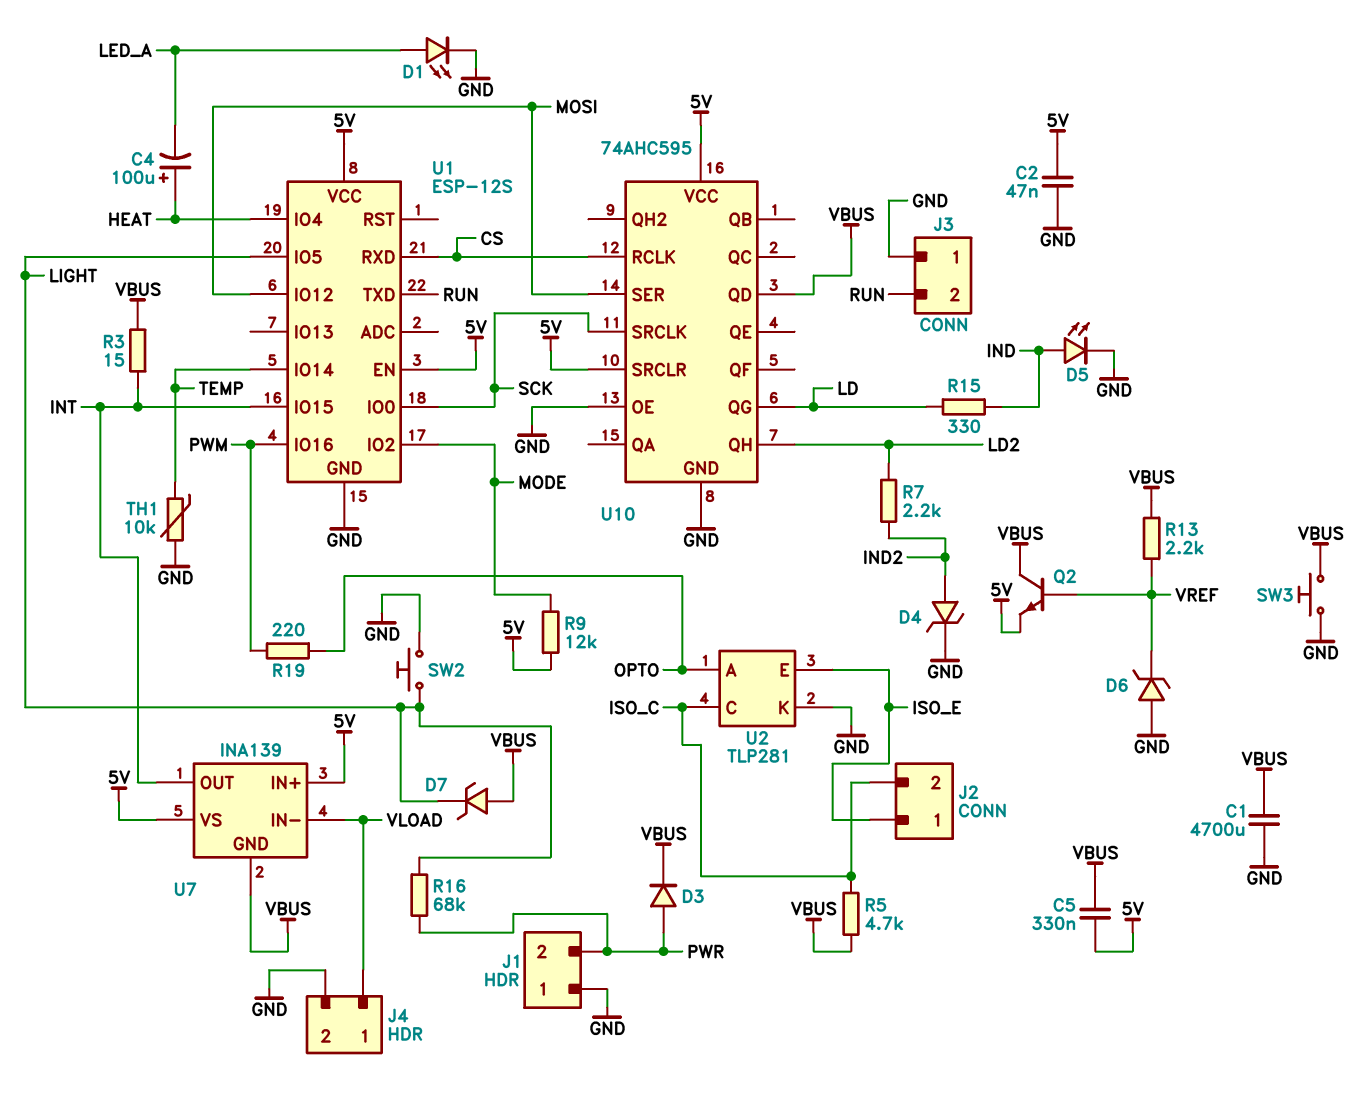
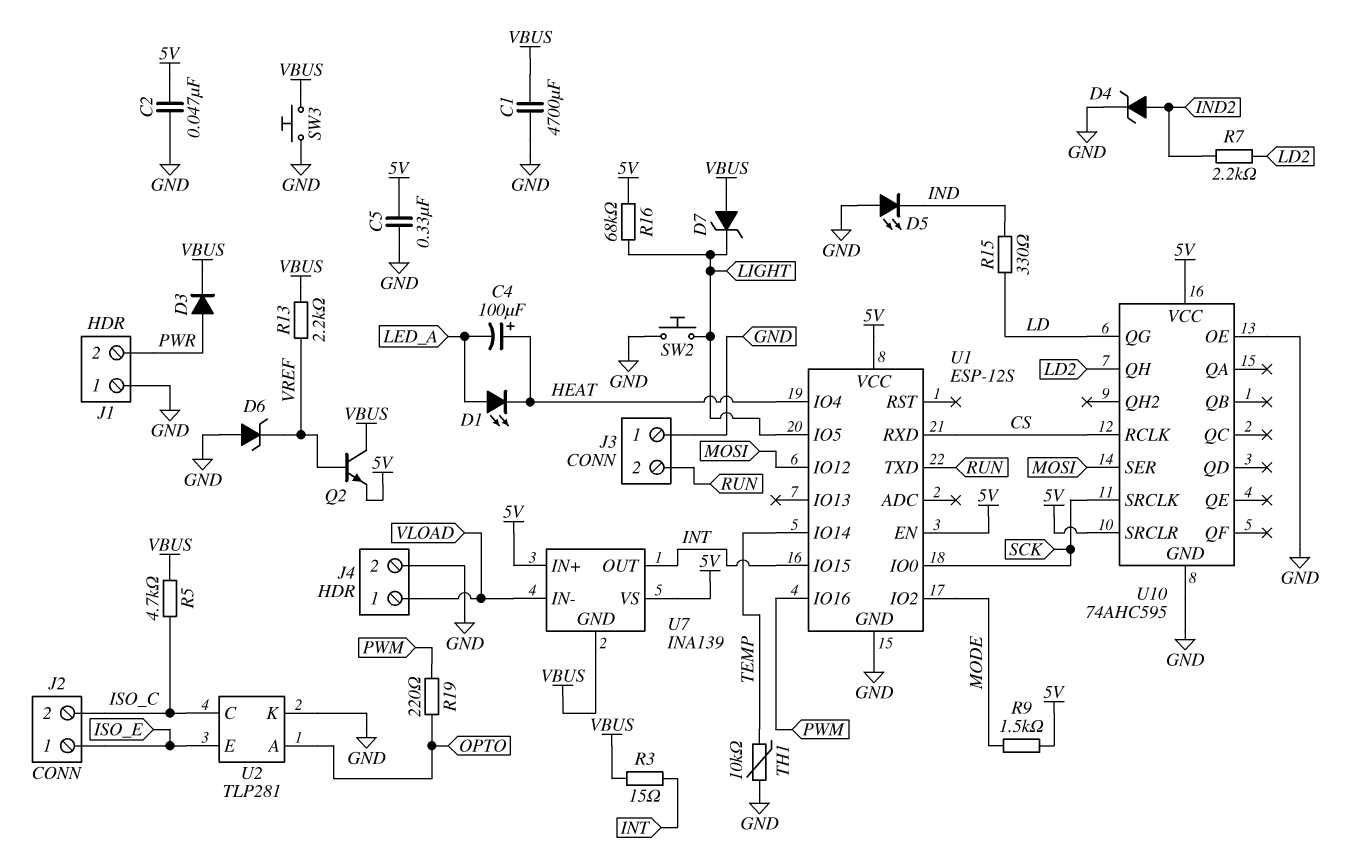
C5: 330nF (5V, VBUS) -> 330nF (5V, GND)
D1: LED (A LED_A, K GND) -> LED (A LED_A, K HEAT)
D5: LED (A IND, K GND) -> LED (A GND, K IND)
R9: 12k (5V, MODE) -> 1.5k (5V, MODE)
R16: 68k (LIGHT, PWR) -> 68k (5V, LIGHT)
U10 pin QD: VBUS -> none

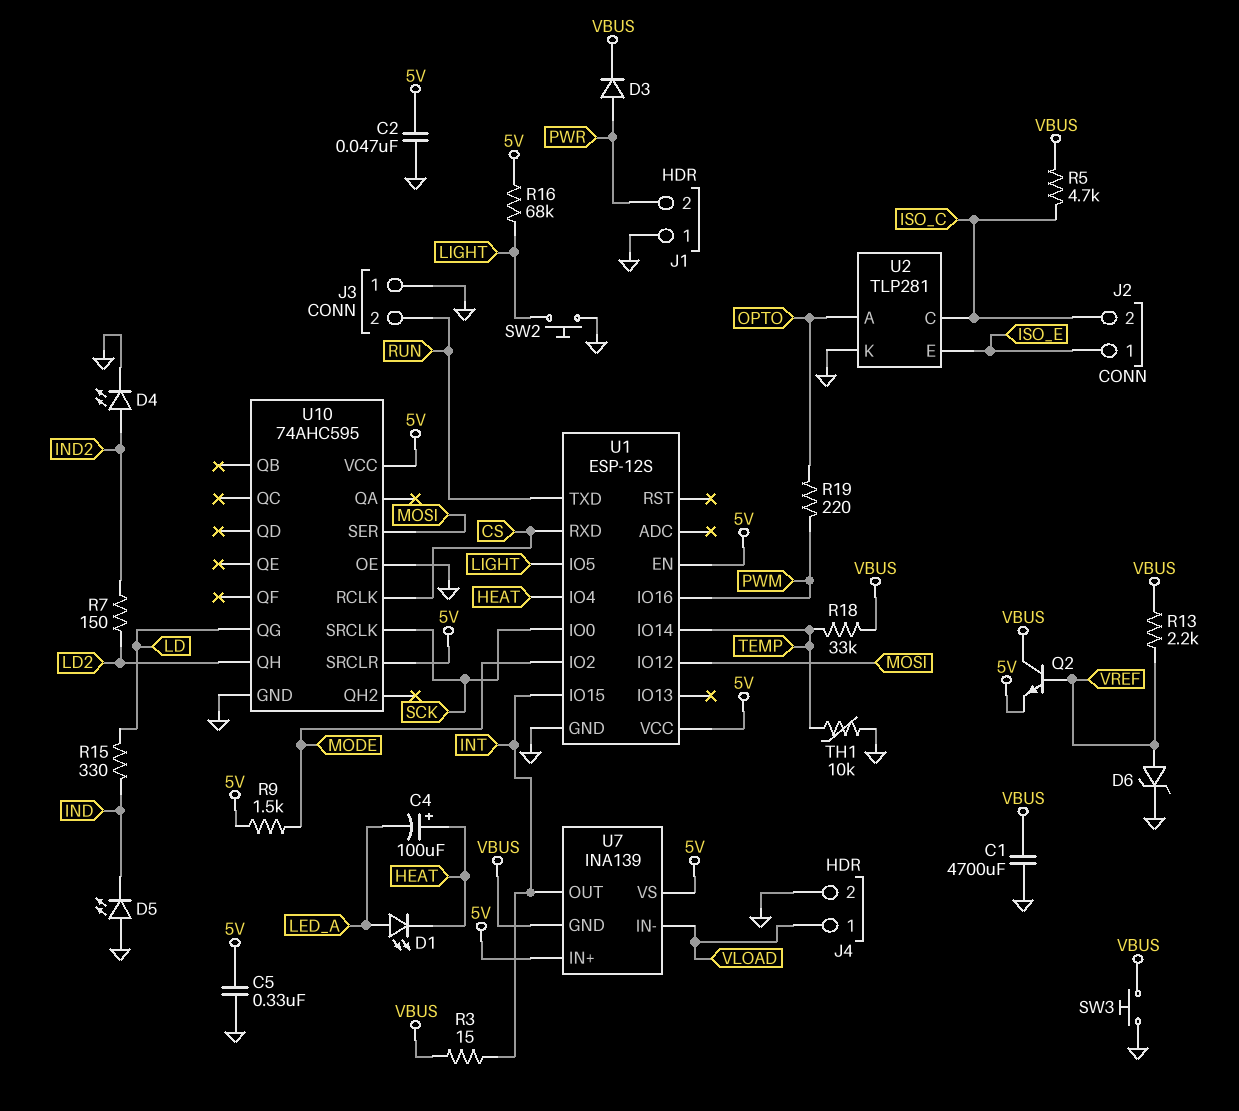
D4: zener (A IND2, K GND) -> LED (A IND2, K GND)
D6: zener (A GND, K VREF) -> zener (A VREF, K GND)
D7: zener (A VBUS, K LIGHT) -> none
R7: 2.2k (IND2, LD2) -> 150 (IND2, LD2)
R18: none -> 33k (TEMP, VBUS)

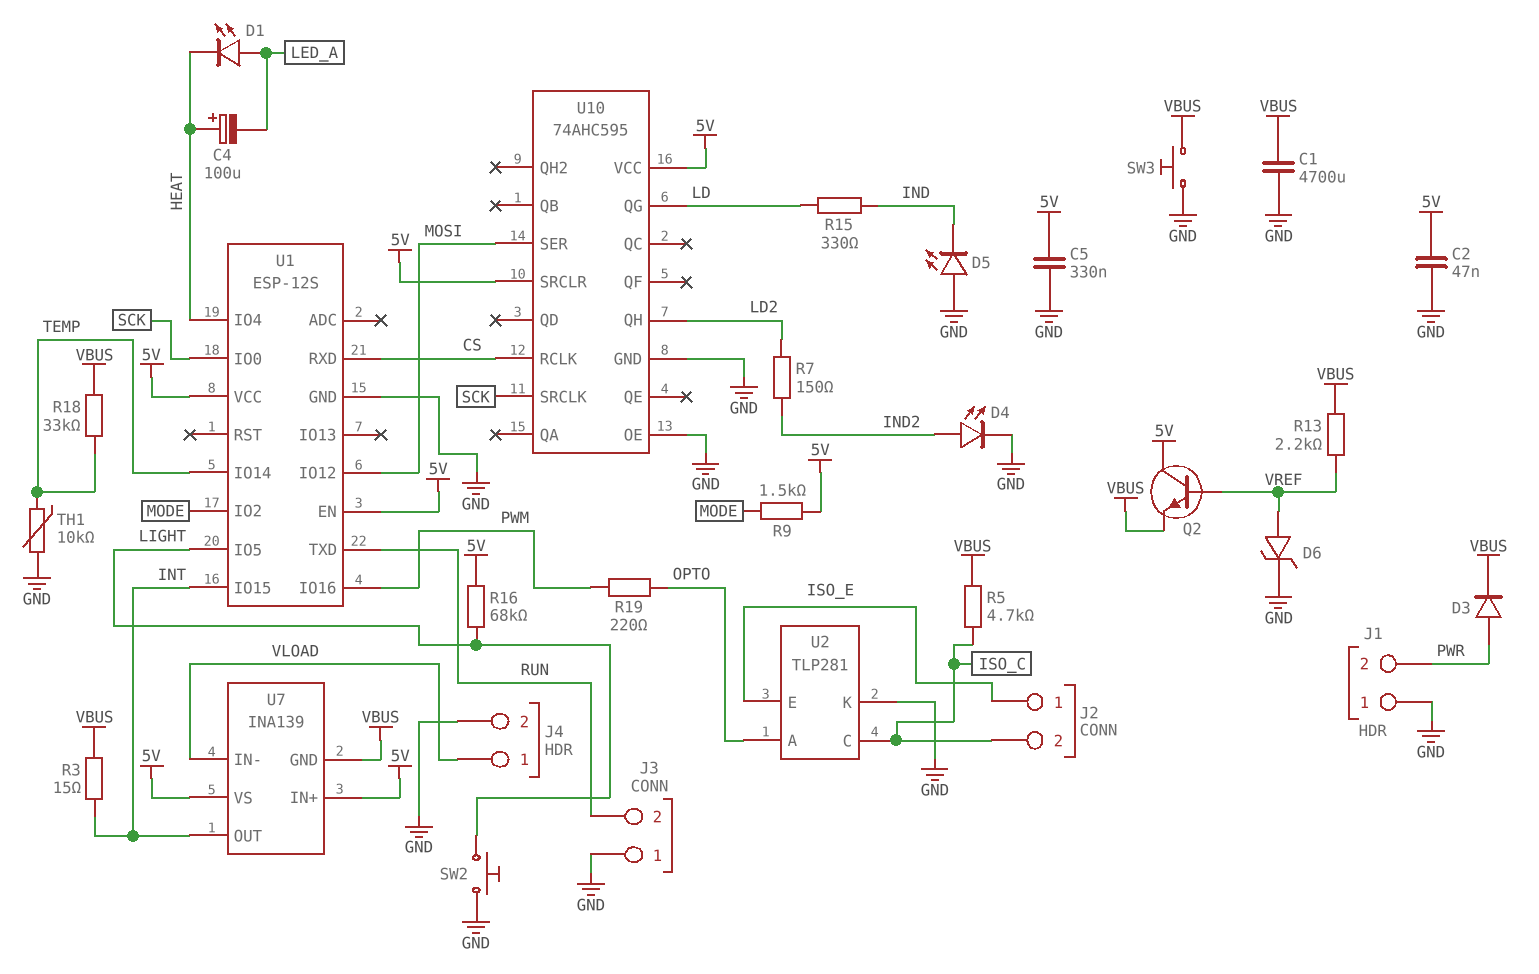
Q2: NPN (B VREF, C VBUS, E 5V) -> NPN (B VREF, C 5V, E VBUS)

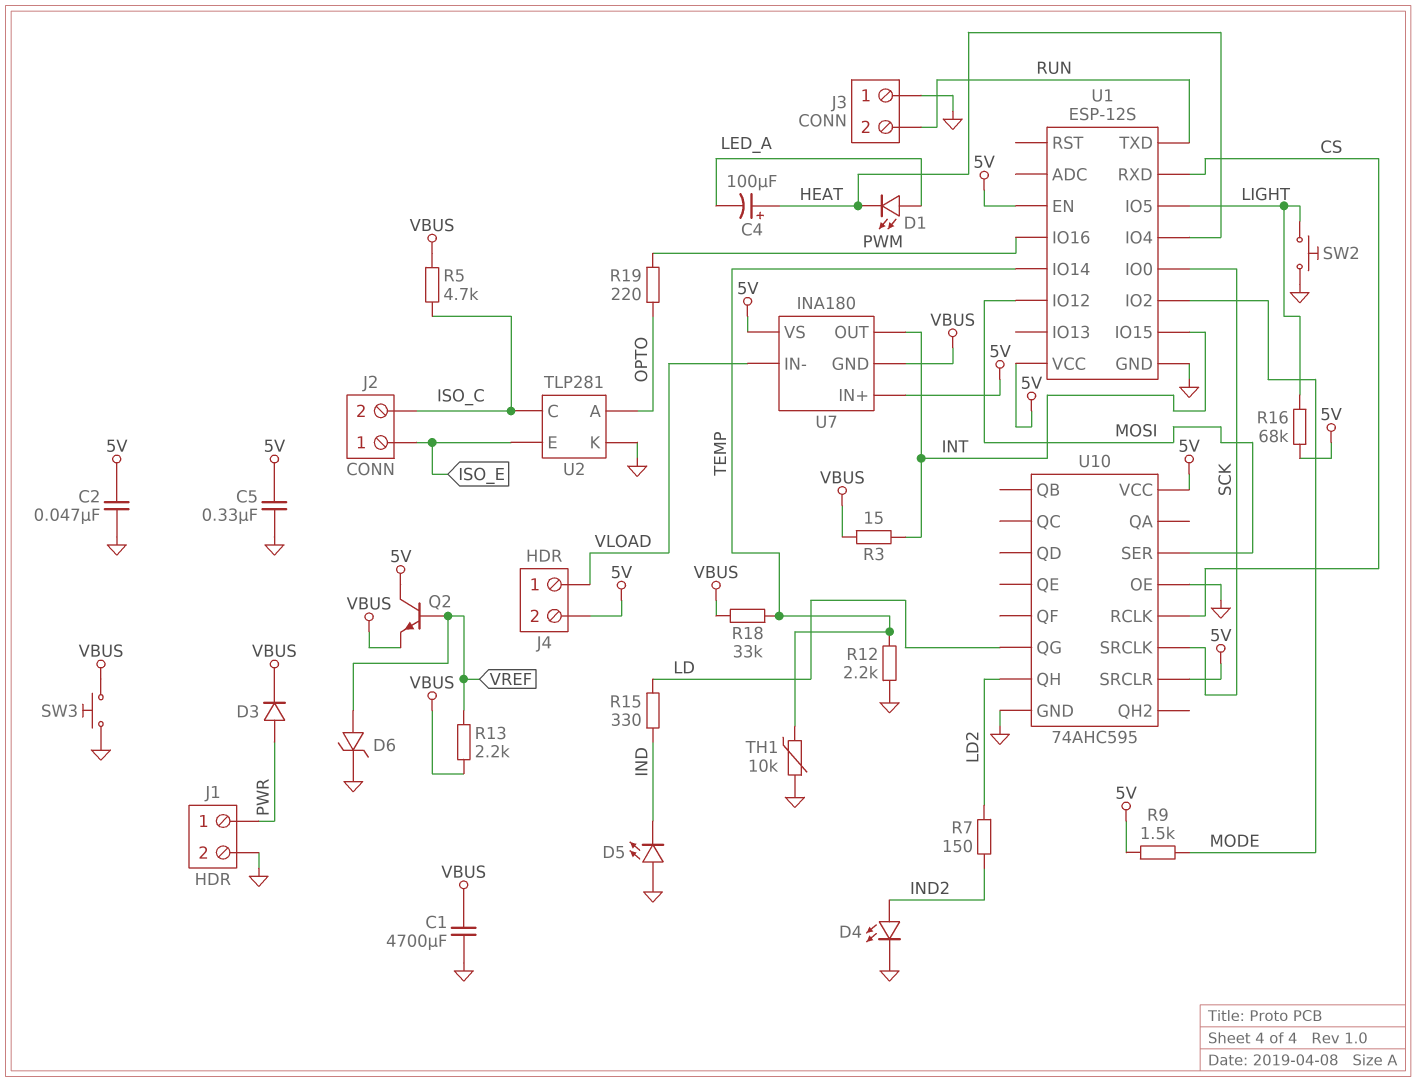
J1 pin 1: GND -> PWR
J1 pin 2: PWR -> GND
J4 pin 2: GND -> 5V
R12: none -> 2.2k (GND, TEMP)
U7: INA139 -> INA180

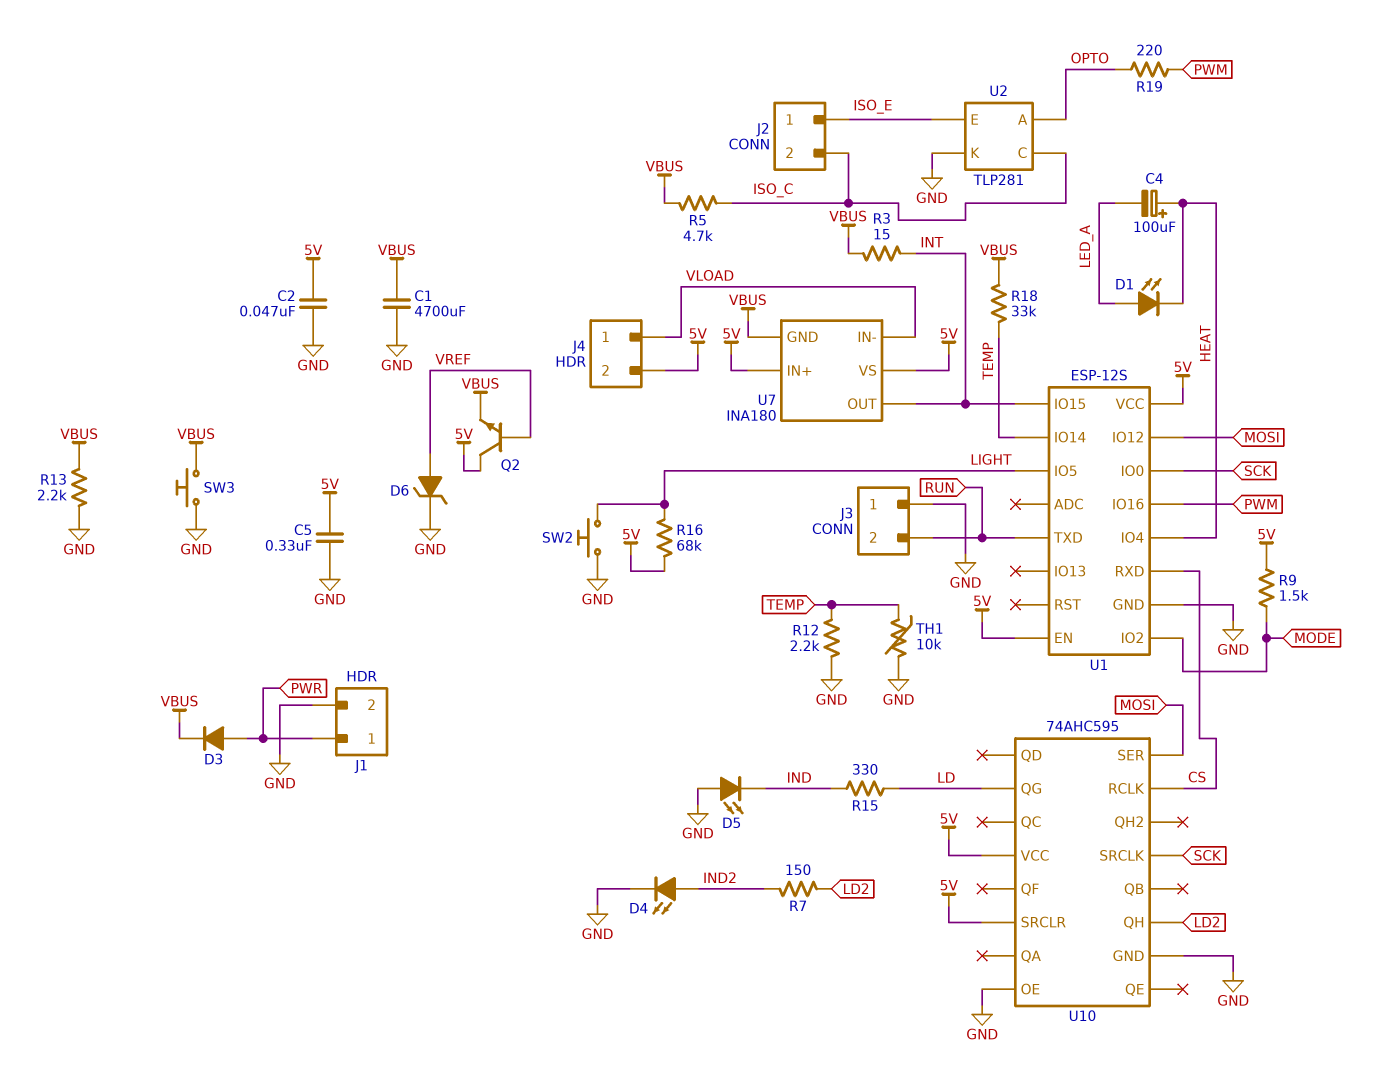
R13: 2.2k (VBUS, VREF) -> 2.2k (GND, VBUS)

